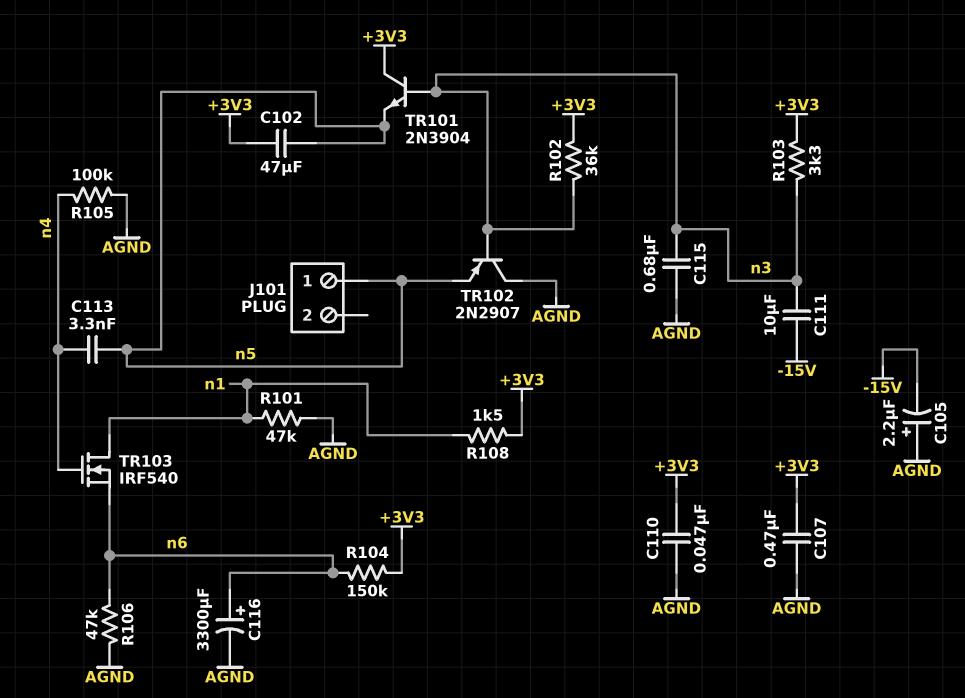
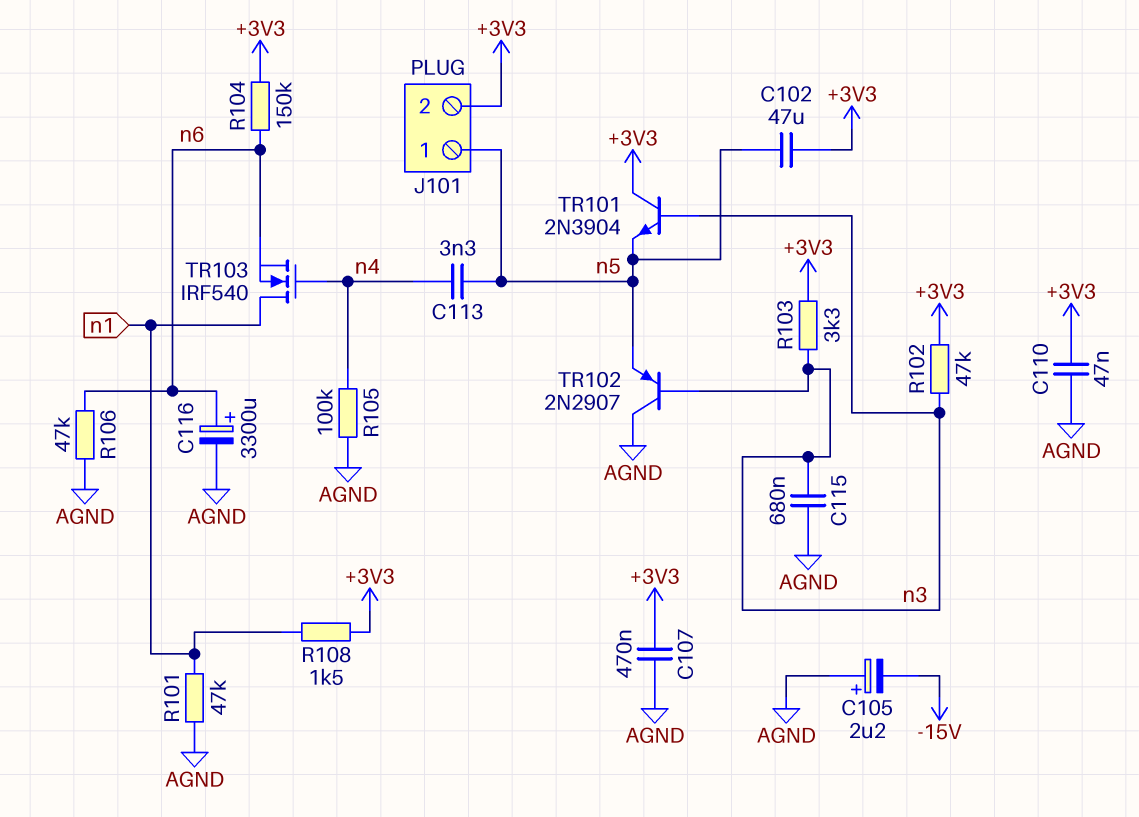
C111: 10uF (-15V, n3) -> none
J101 pin 2: none -> +3V3
R102: 36k (+3V3, n3) -> 47k (+3V3, n3)

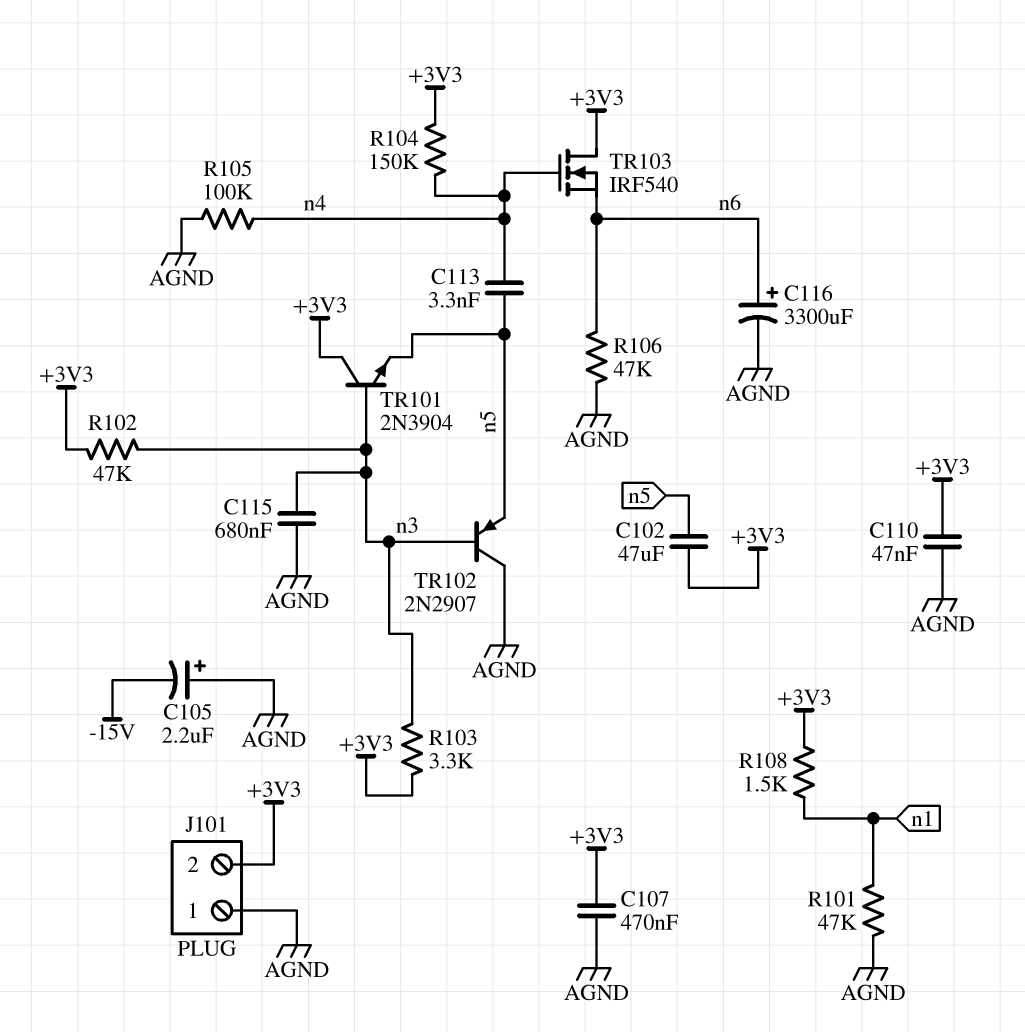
J101 pin 1: n5 -> AGND
R104: 150k (+3V3, n6) -> 150k (+3V3, n4)
TR103: NMOS IRF540 (G n4, D n1, S n6) -> NMOS IRF540 (G n4, D +3V3, S n6)

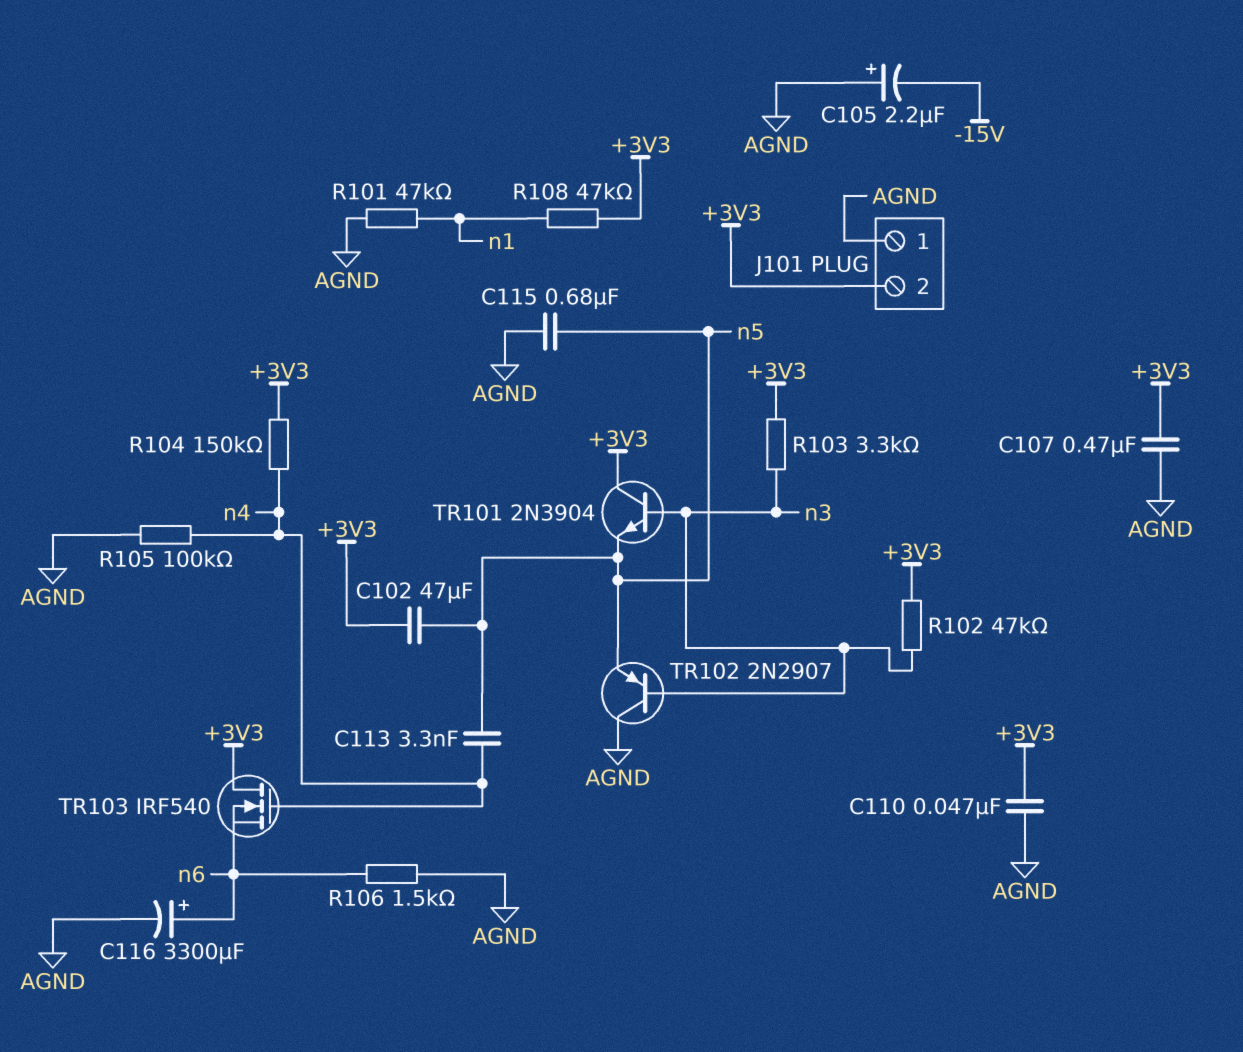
C115: 680nF (AGND, n3) -> 680nF (AGND, n5)
R106: 47k (AGND, n6) -> 1.5k (AGND, n6)
R108: 1.5k (+3V3, n1) -> 47k (+3V3, n1)

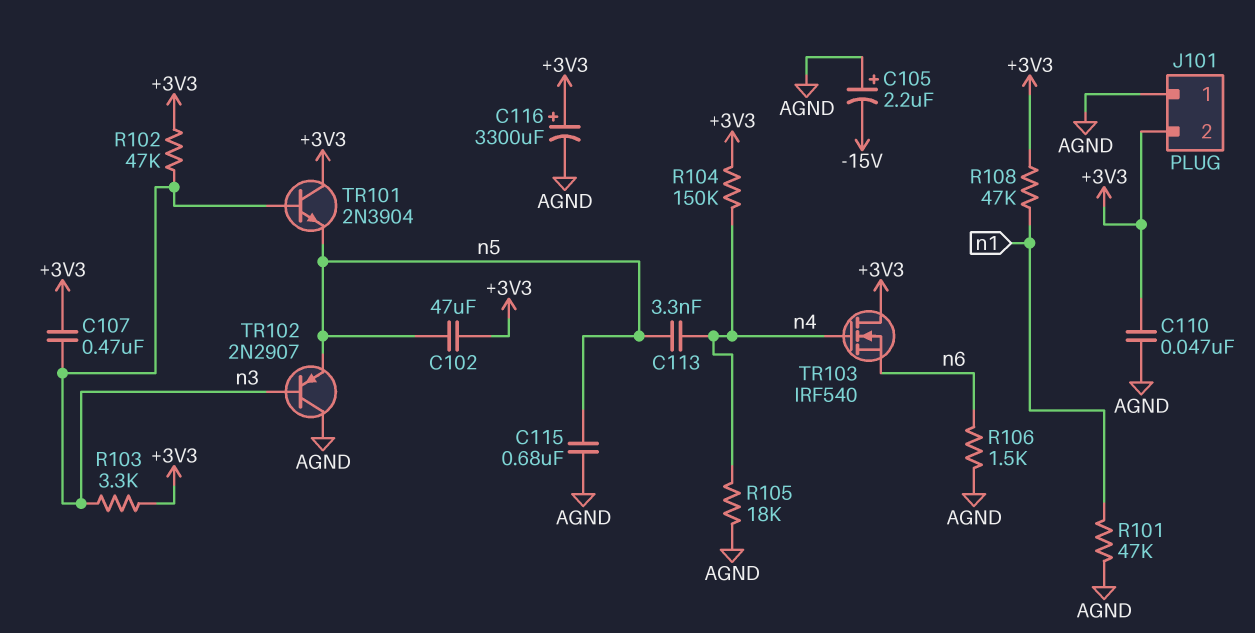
C107: 470nF (+3V3, AGND) -> 470nF (+3V3, n3)
C116: 3300uF (plus n6, minus AGND) -> 3300uF (plus +3V3, minus AGND)
R105: 100k (AGND, n4) -> 18k (AGND, n4)

